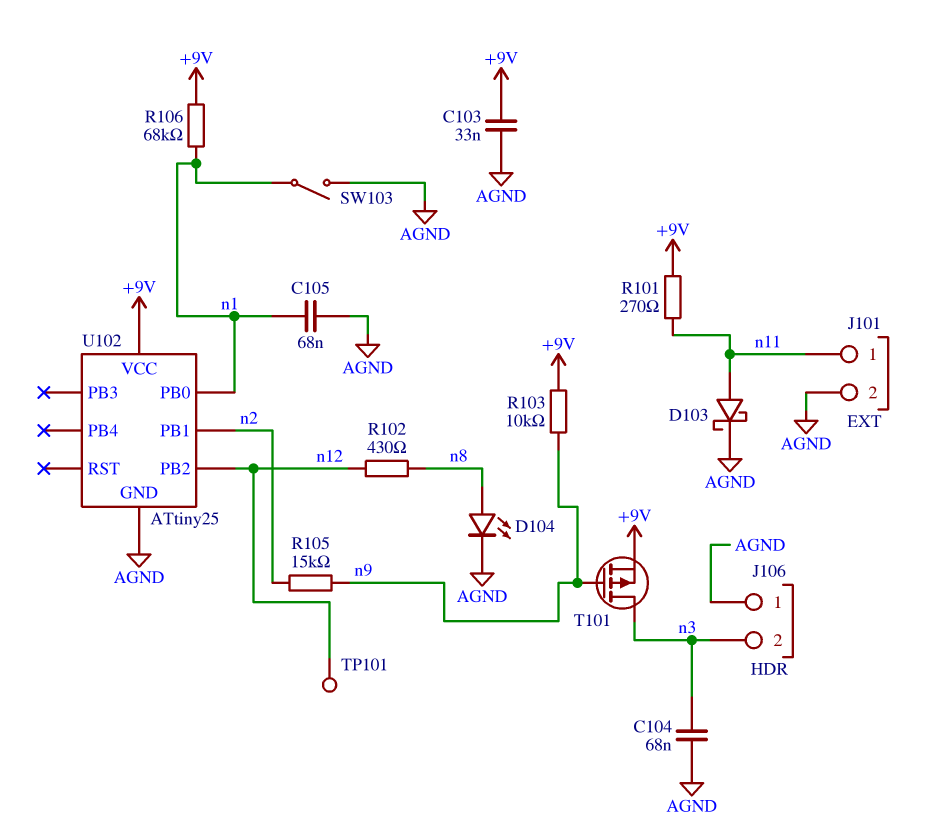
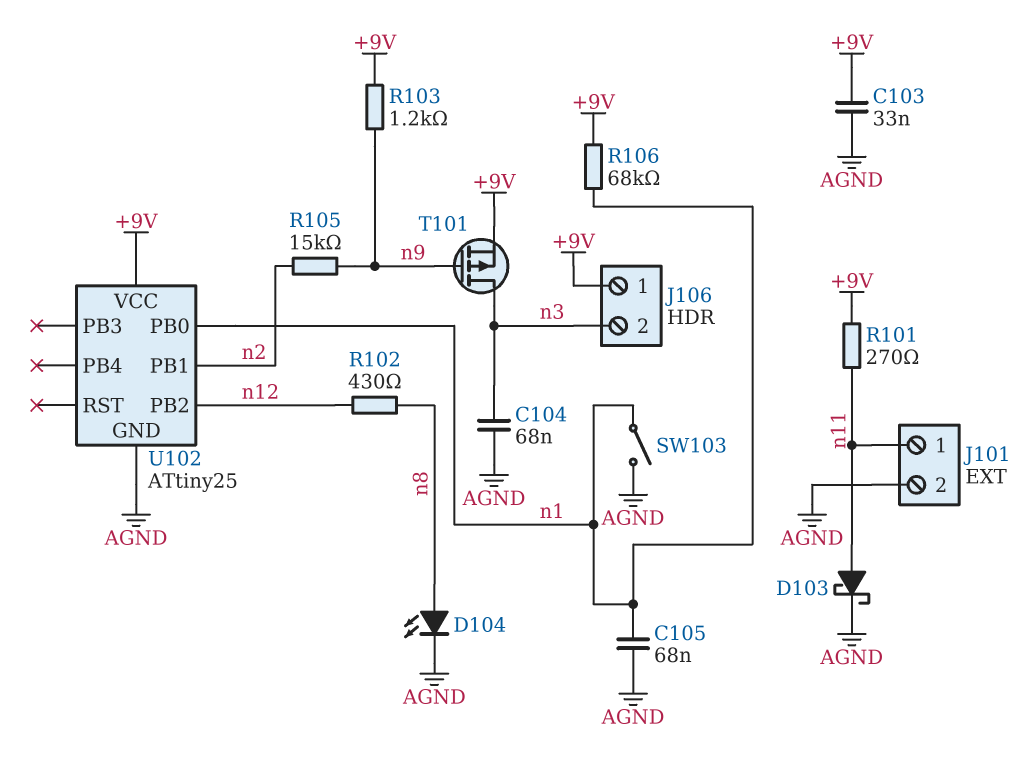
J106 pin 1: AGND -> +9V
R103: 10k (+9V, n9) -> 1.2k (+9V, n9)
TP101: test point (n12) -> none

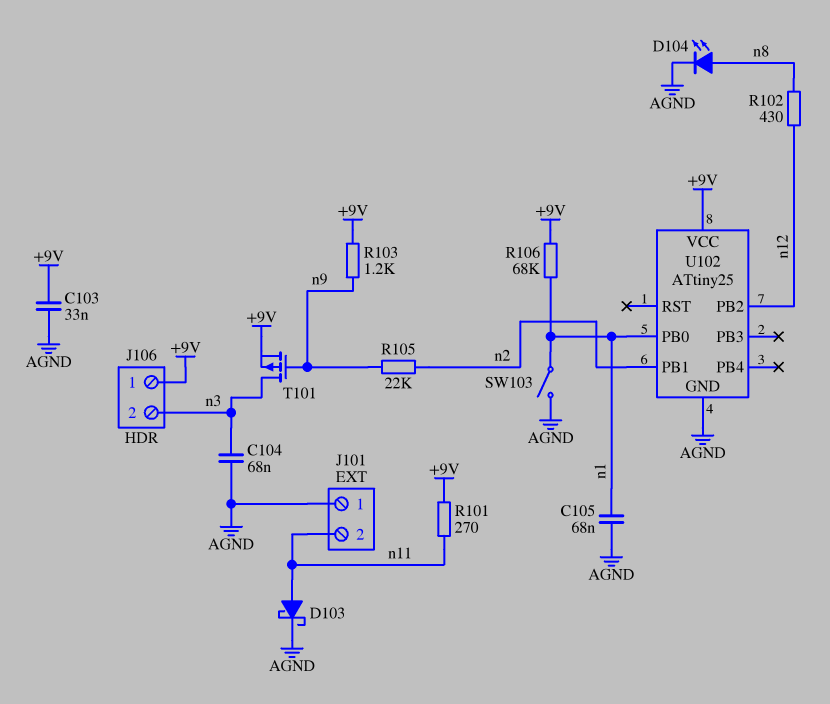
J101 pin 1: n11 -> AGND
J101 pin 2: AGND -> n11
R105: 15k (n2, n9) -> 22k (n2, n9)

